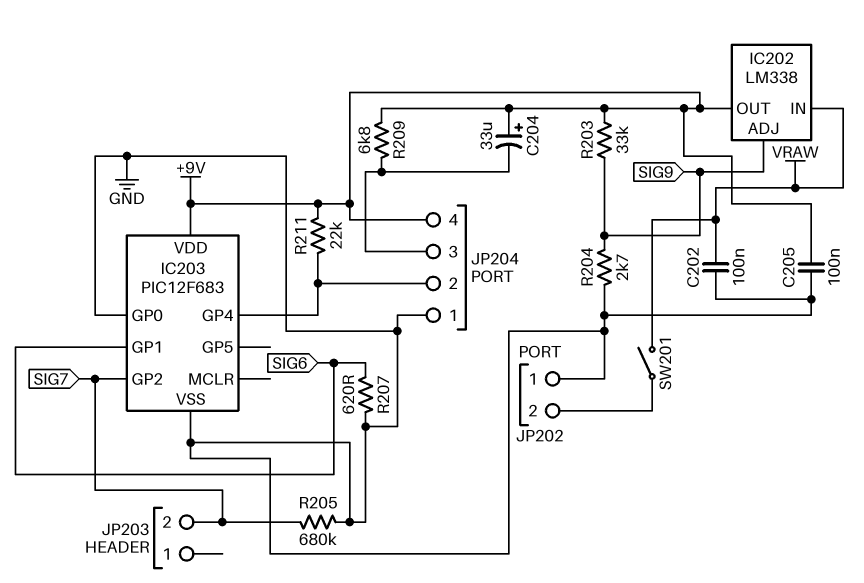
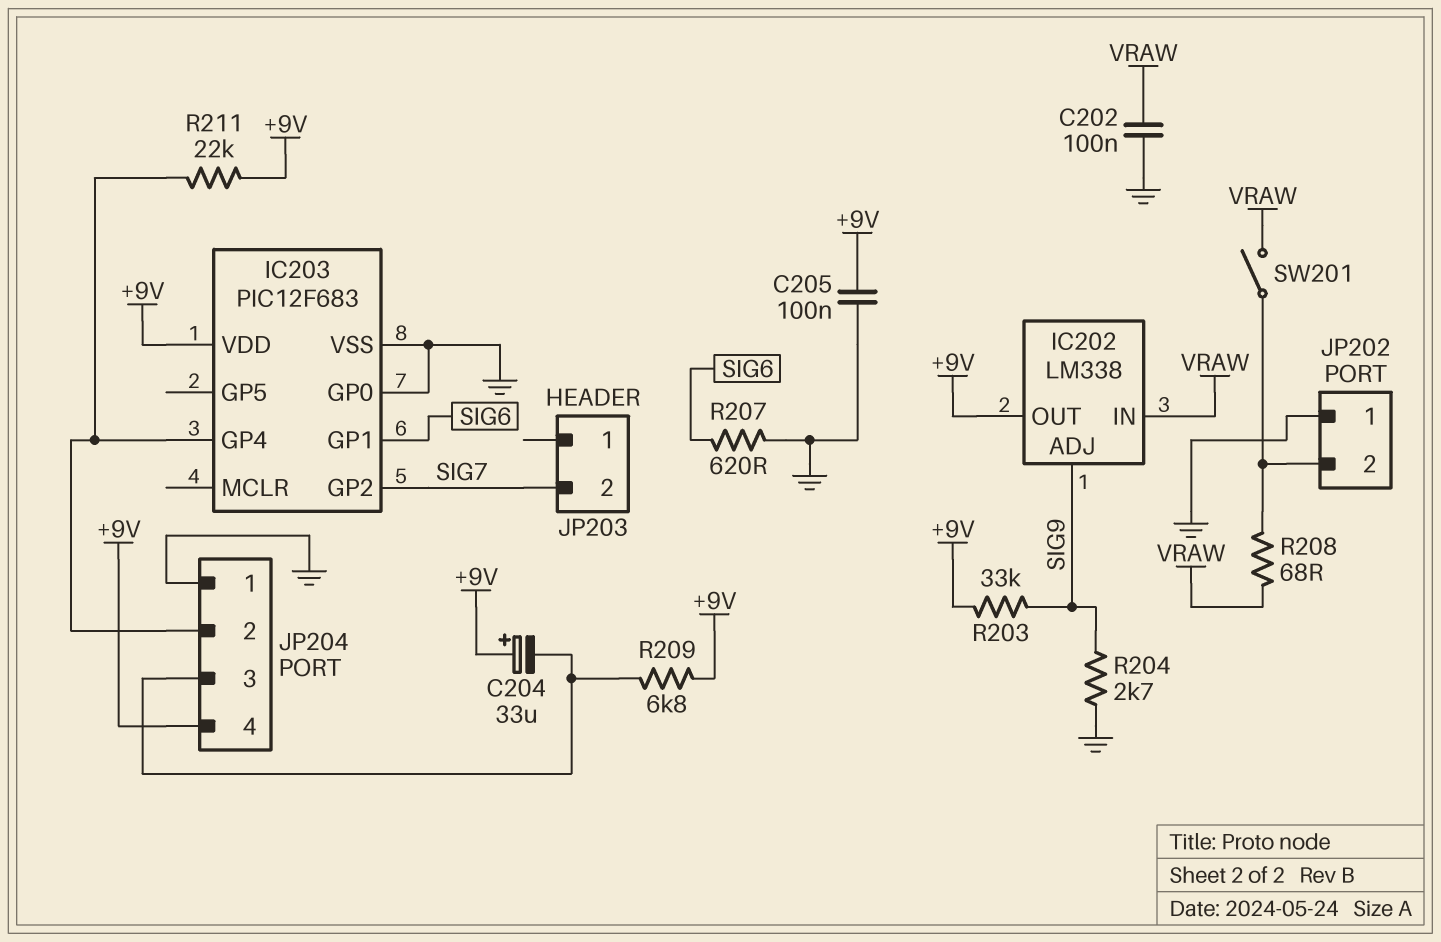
R205: 680k (GND, SIG7) -> none
R208: none -> 68 (JP202/2, VRAW)

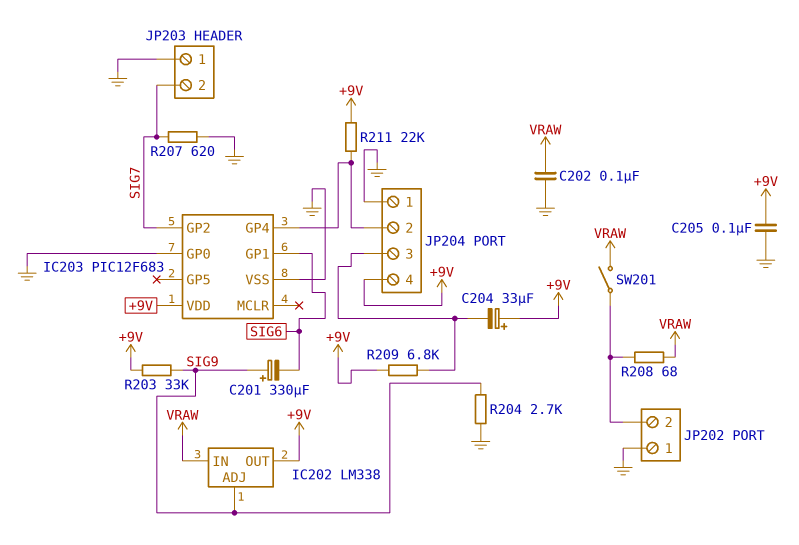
C201: none -> 330uF (plus SIG9, minus SIG6)
JP203 pin 1: none -> GND
R207: 620 (GND, SIG6) -> 620 (GND, SIG7)

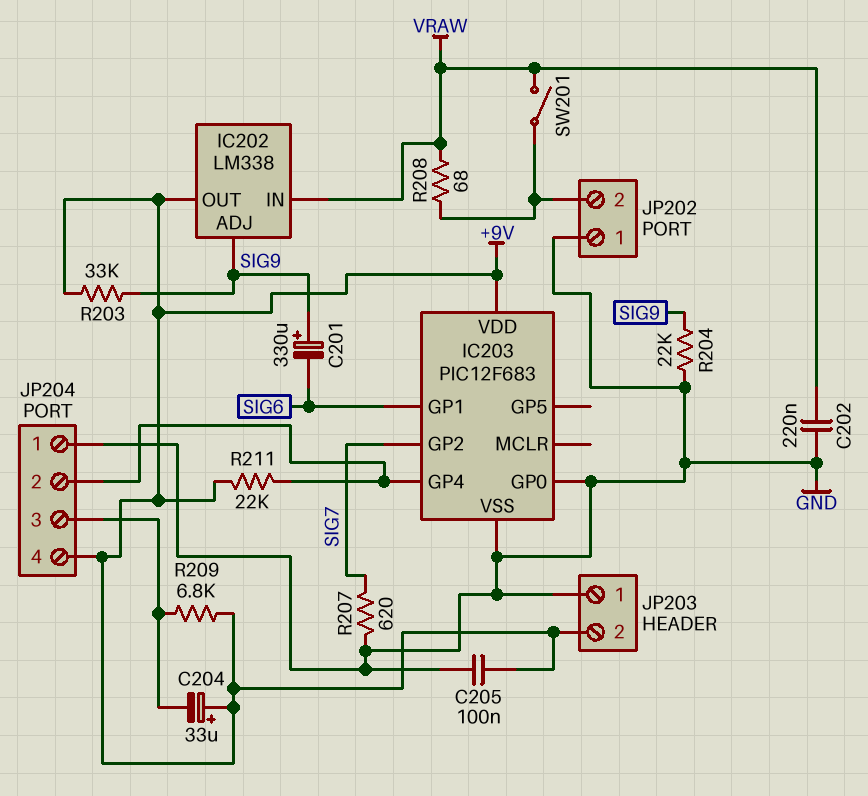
C202: 100nF (GND, VRAW) -> 220nF (GND, VRAW)
JP203 pin 2: SIG7 -> +9V
R204: 2.7k (GND, SIG9) -> 22k (GND, SIG9)

